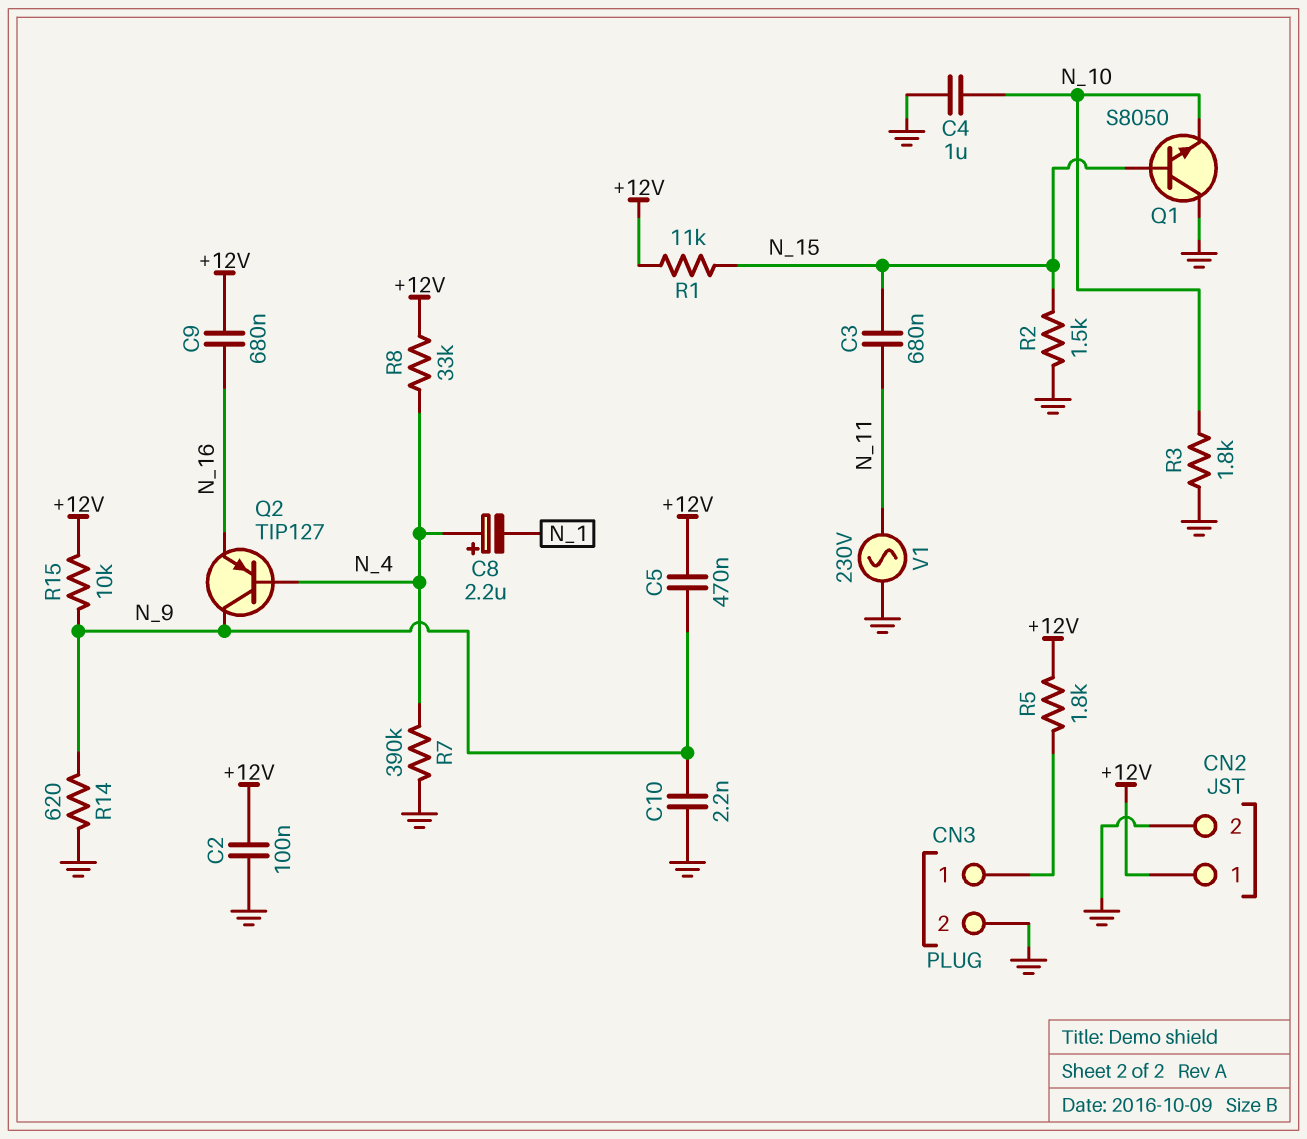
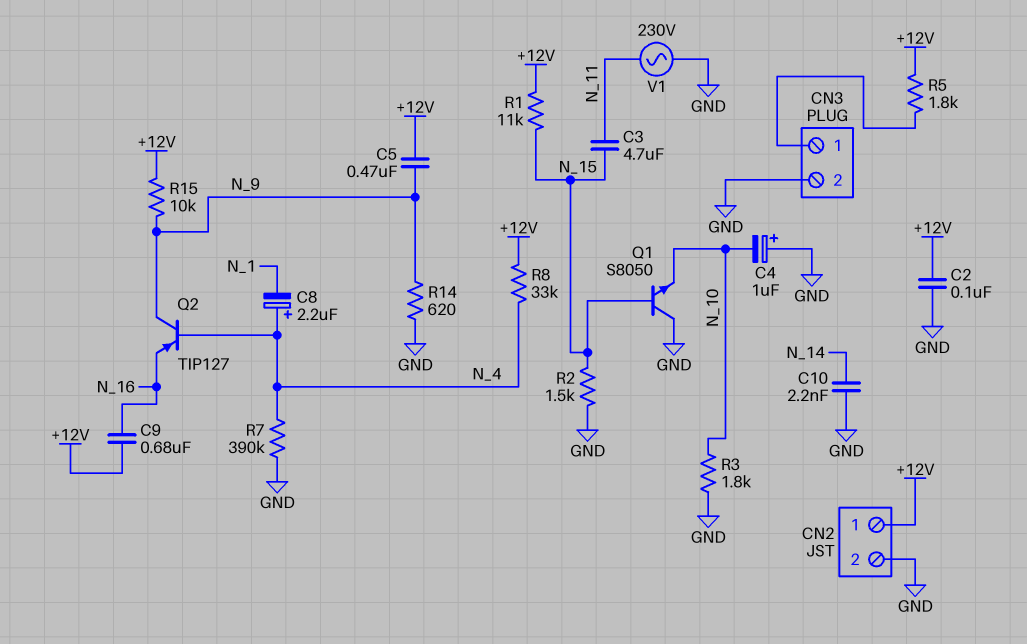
C3: 680nF (N_11, N_15) -> 4.7uF (N_11, N_15)
C4: 1uF (GND, N_10) -> 1uF (plus GND, minus N_10)
C10: 2.2nF (GND, N_9) -> 2.2nF (GND, N_14)

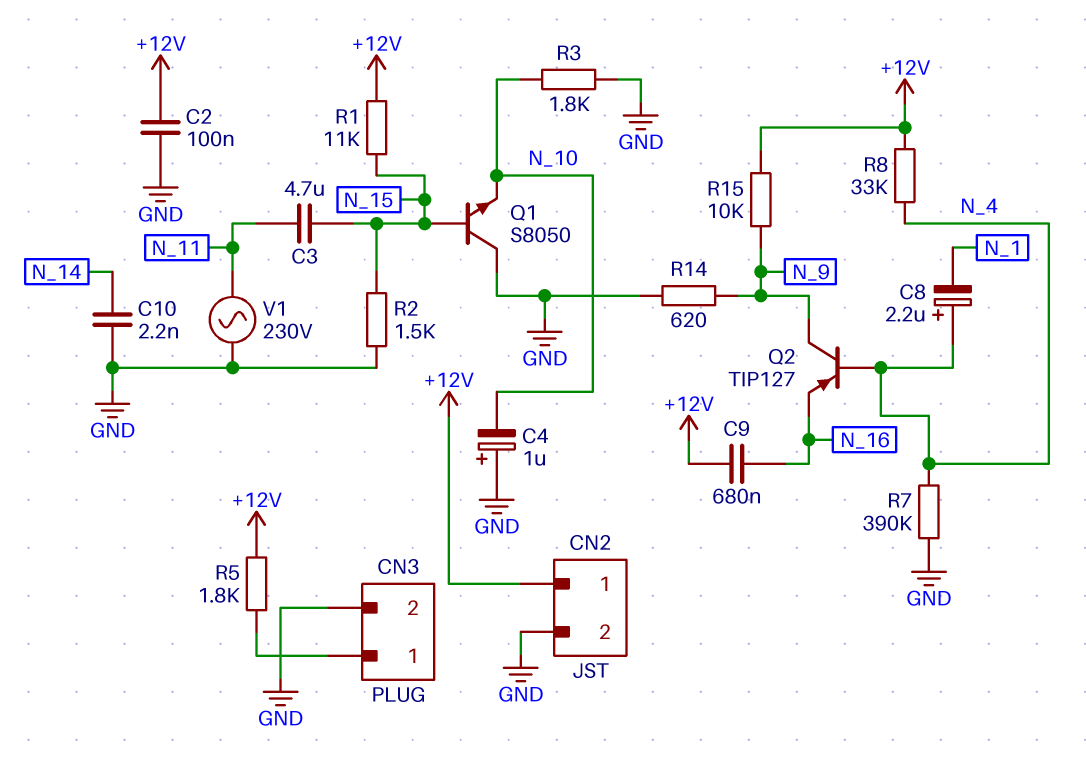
C5: 470nF (+12V, N_9) -> none

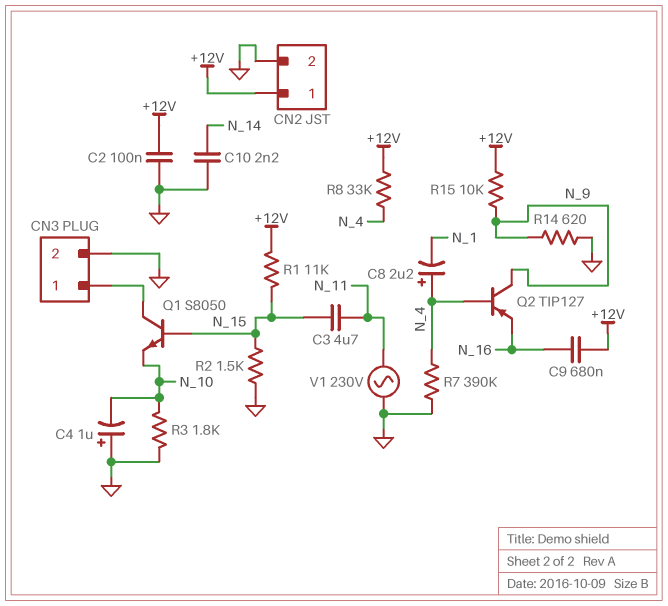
Q1: NPN S8050 (B N_15, C GND, E N_10) -> NPN S8050 (B N_15, C CN3/1, E N_10)
R5: 1.8k (+12V, CN3/1) -> none

